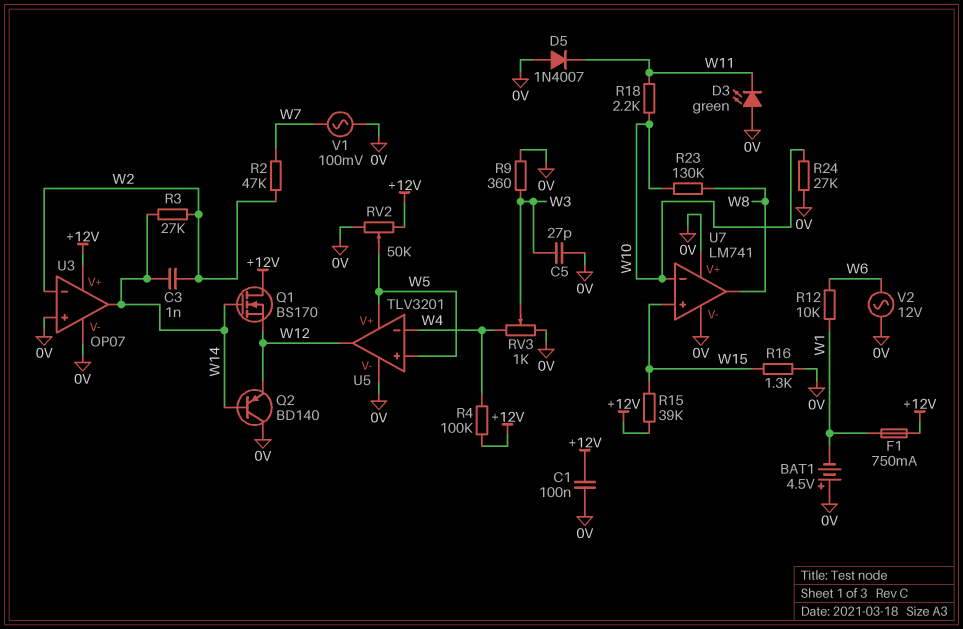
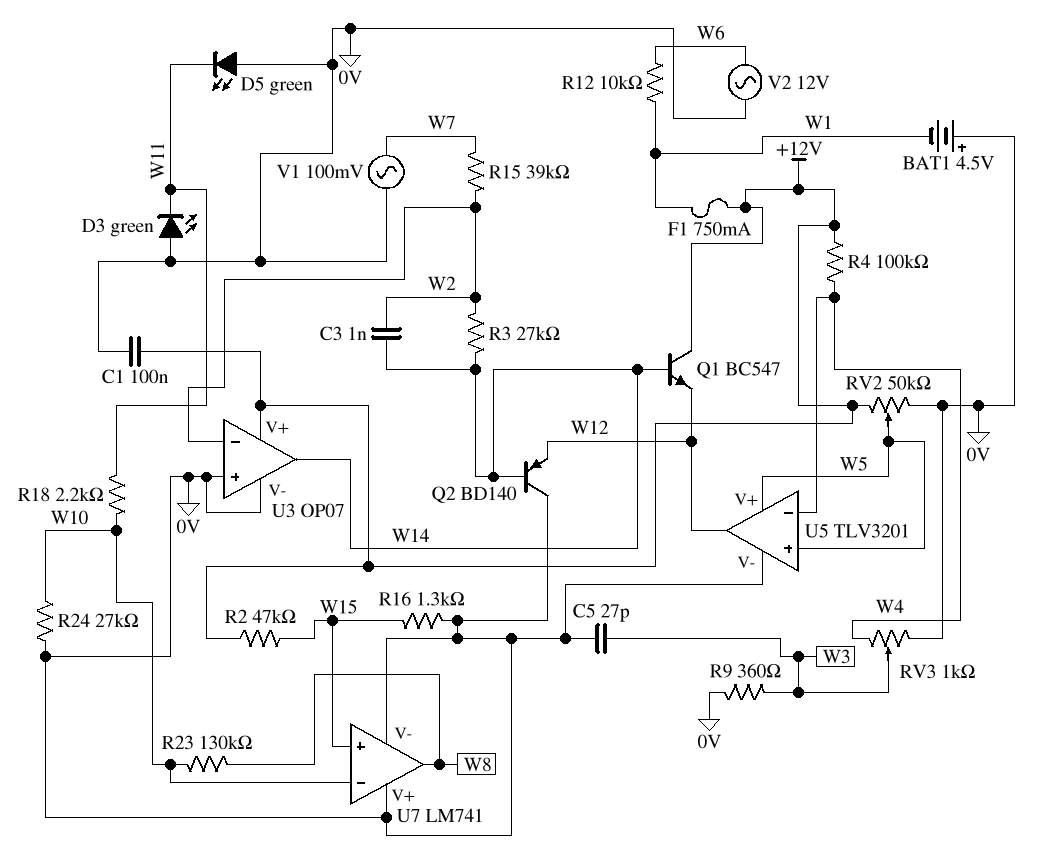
D5: diode 1N4007 (A 0V, K W11) -> LED green (A 0V, K W11)
Q1: NMOS BS170 (G W14, D +12V, S W12) -> NPN BC547 (B W14, C +12V, E W12)
R2: 47k (W2, W7) -> 47k (+12V, W15)
R15: 39k (+12V, W15) -> 39k (W2, W7)

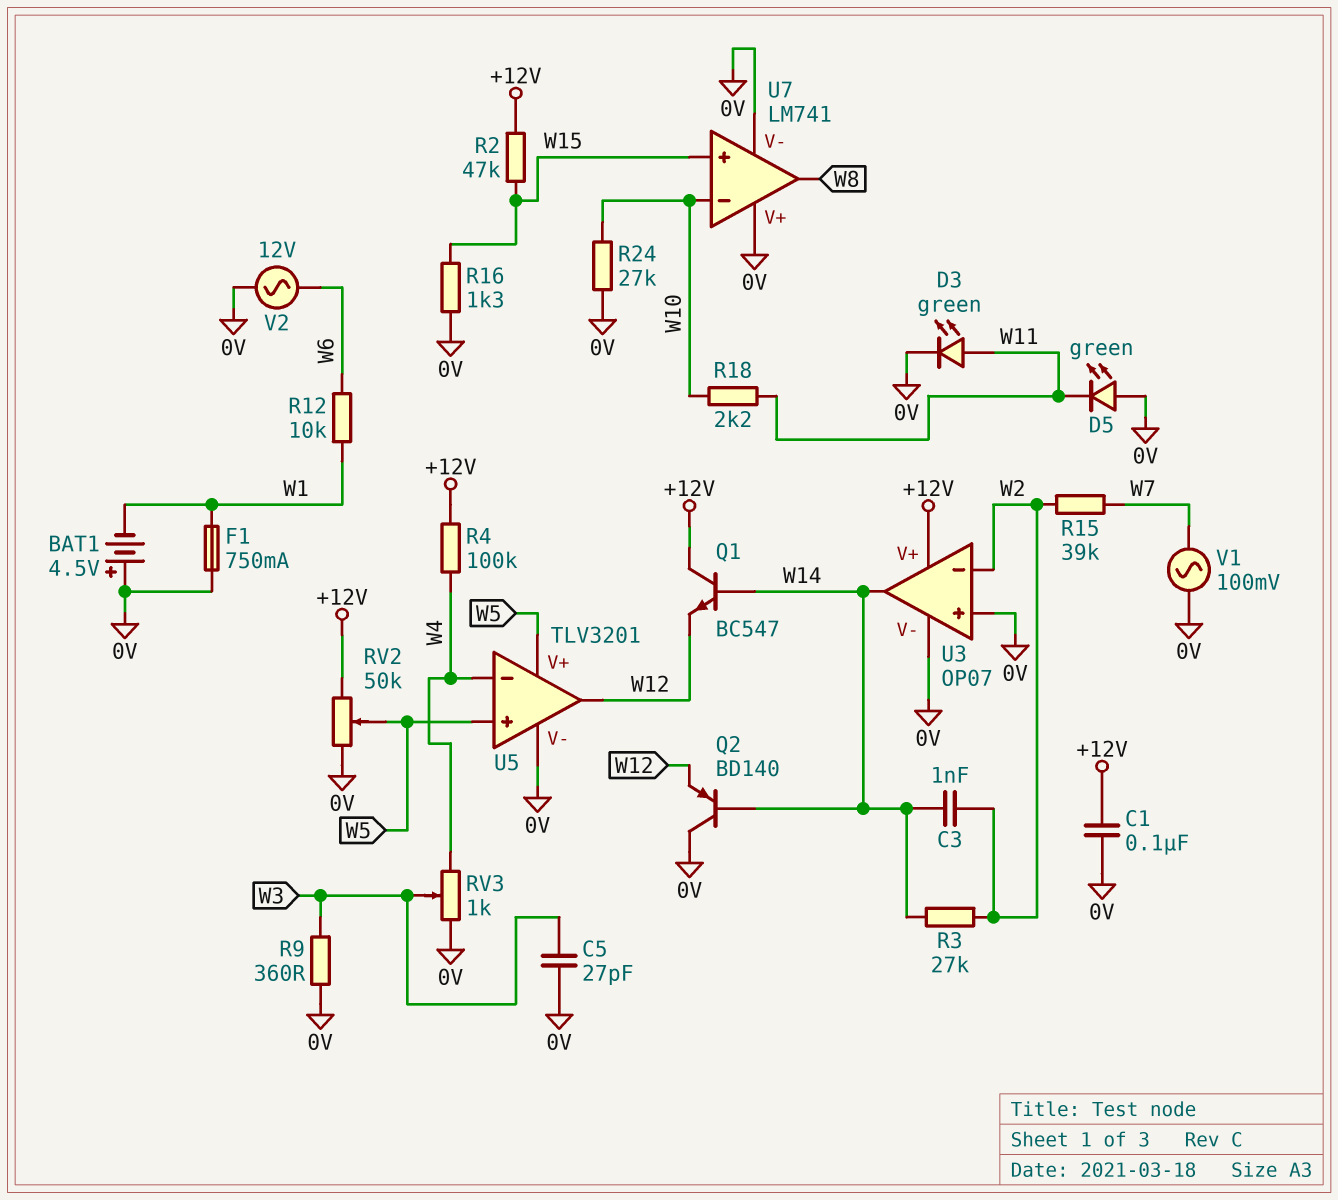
D3: LED green (A 0V, K W11) -> LED green (A W11, K 0V)
F1: 750mA (+12V, W1) -> 750mA (0V, W1)
R23: 130k (W8, W10) -> none

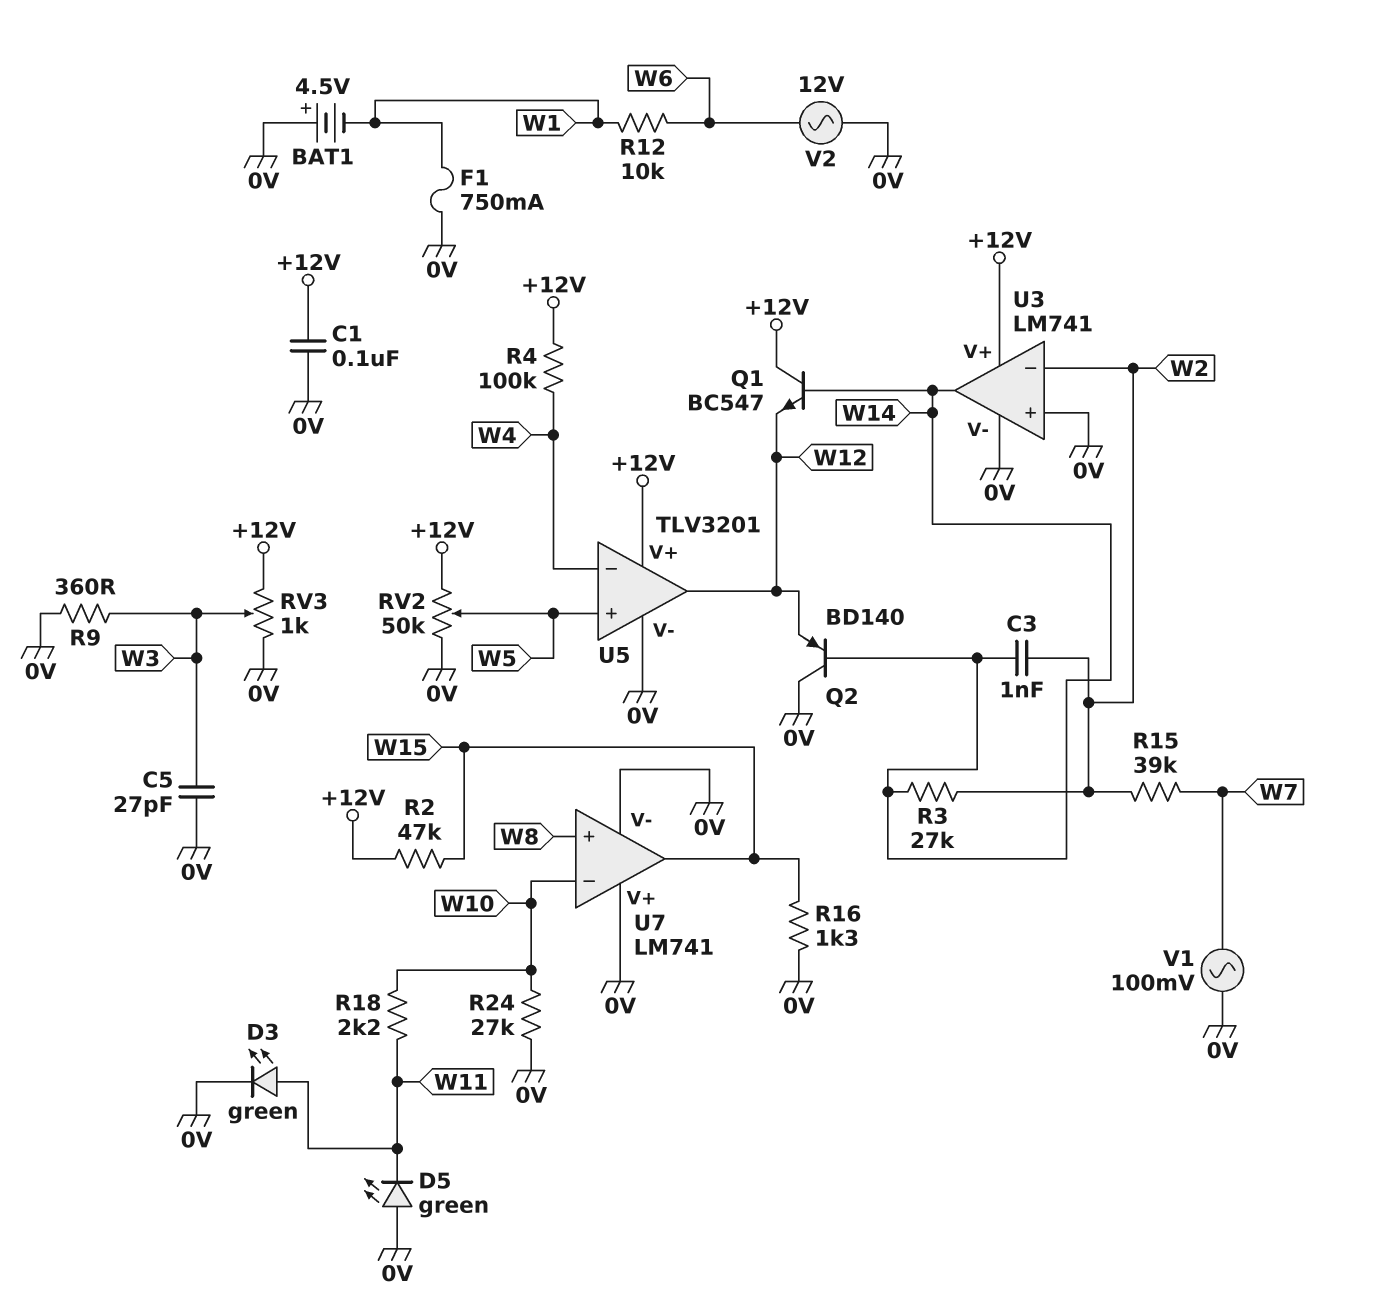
RV3: 1k (0V, W4, wiper W3) -> 1k (+12V, 0V, wiper W3)
U3: OP07 -> LM741
U5 pin V+: W5 -> +12V
U7 pin in+: W15 -> W8
U7 pin out: W8 -> W15

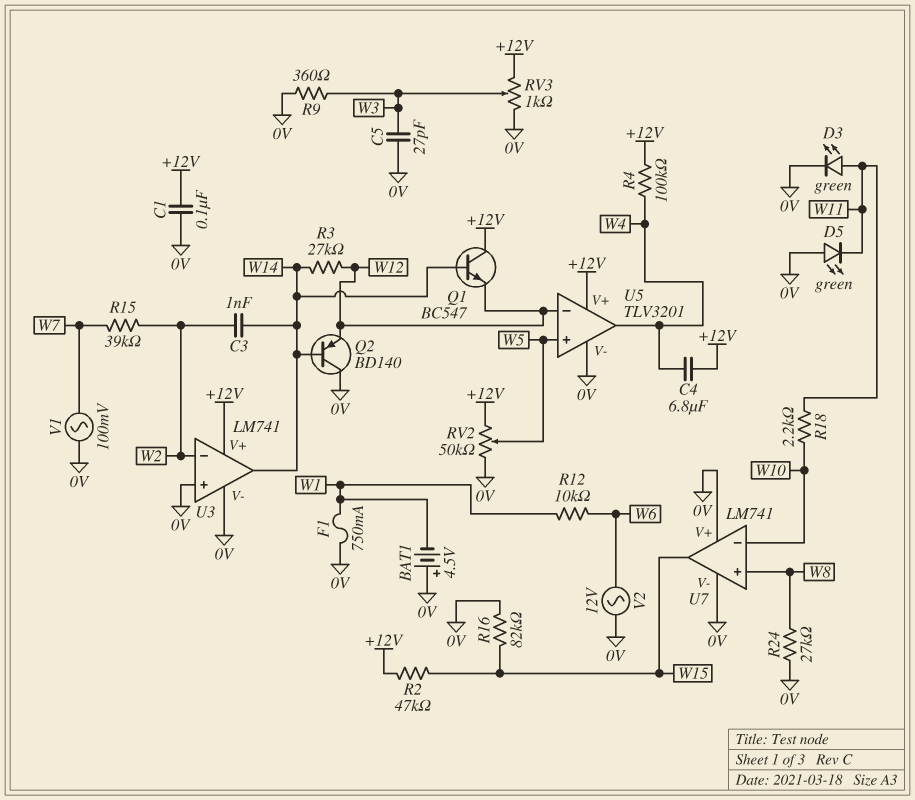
C4: none -> 6.8uF (+12V, W4)
R3: 27k (W2, W14) -> 27k (W12, W14)
R16: 1.3k (0V, W15) -> 82k (0V, W15)
R24: 27k (0V, W10) -> 27k (0V, W8)
U5 pin in-: W4 -> W12
U5 pin out: W12 -> W4

